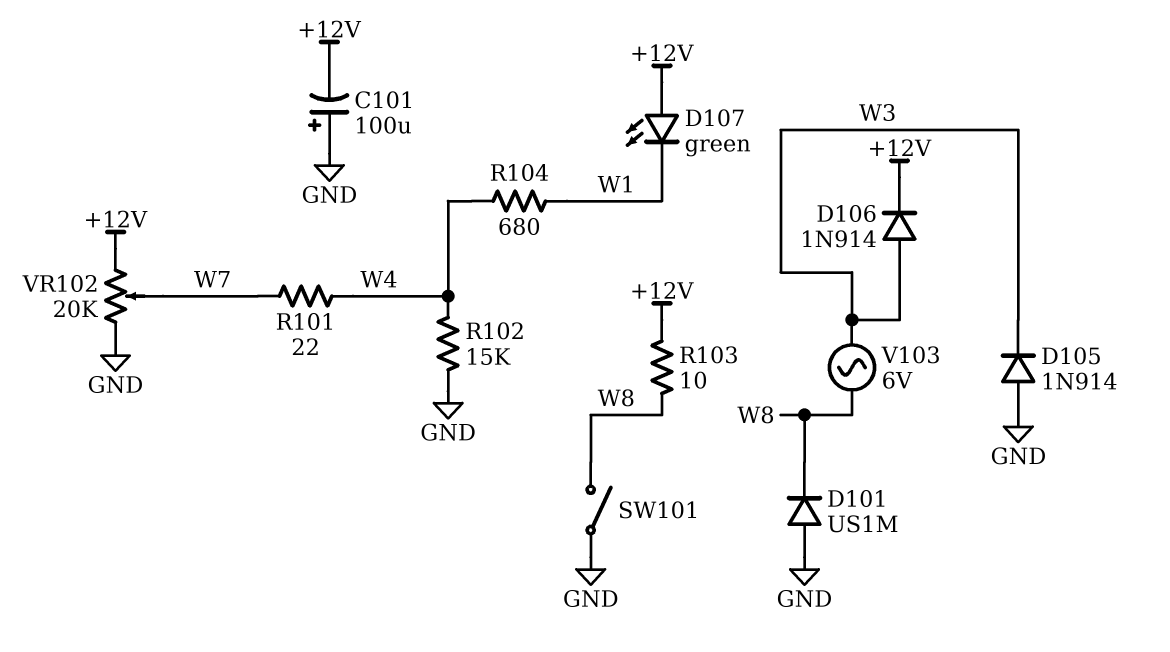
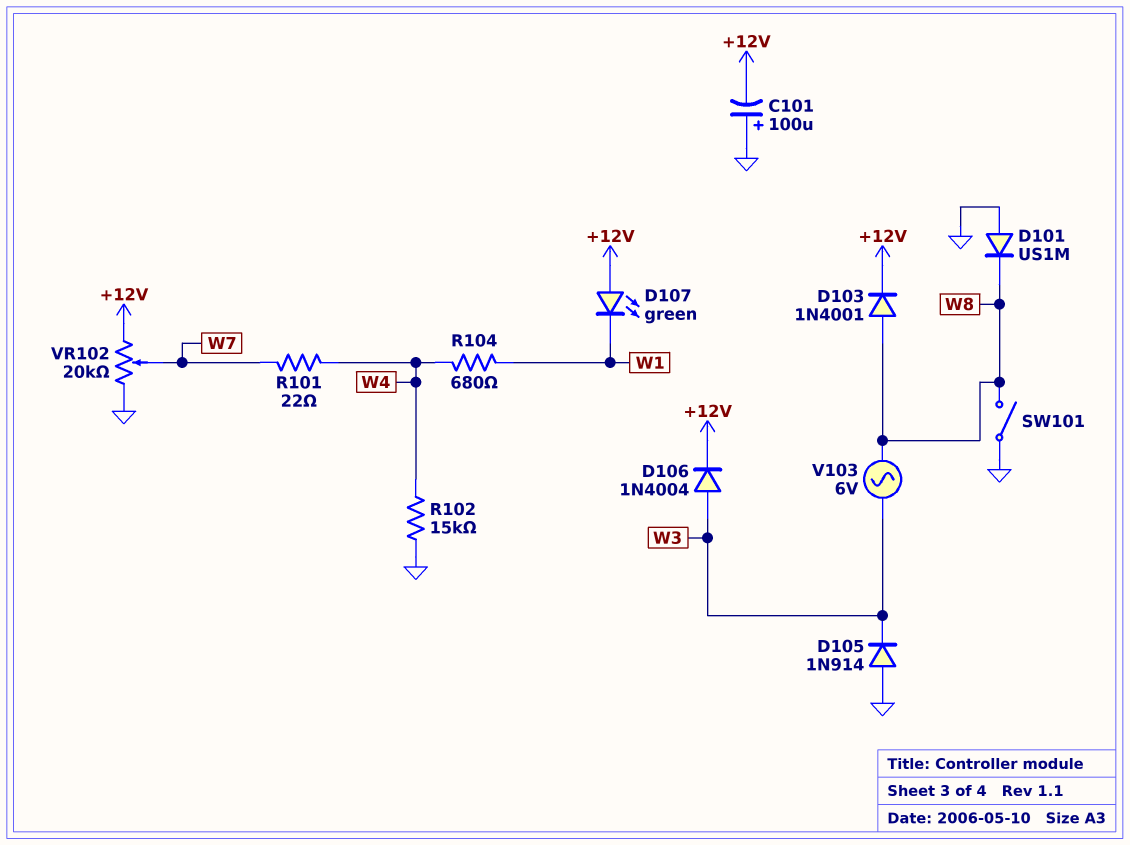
D103: none -> diode 1N4001 (A W8, K +12V)
D106: diode 1N914 (A W3, K +12V) -> diode 1N4004 (A W3, K +12V)
R103: 10 (+12V, W8) -> none

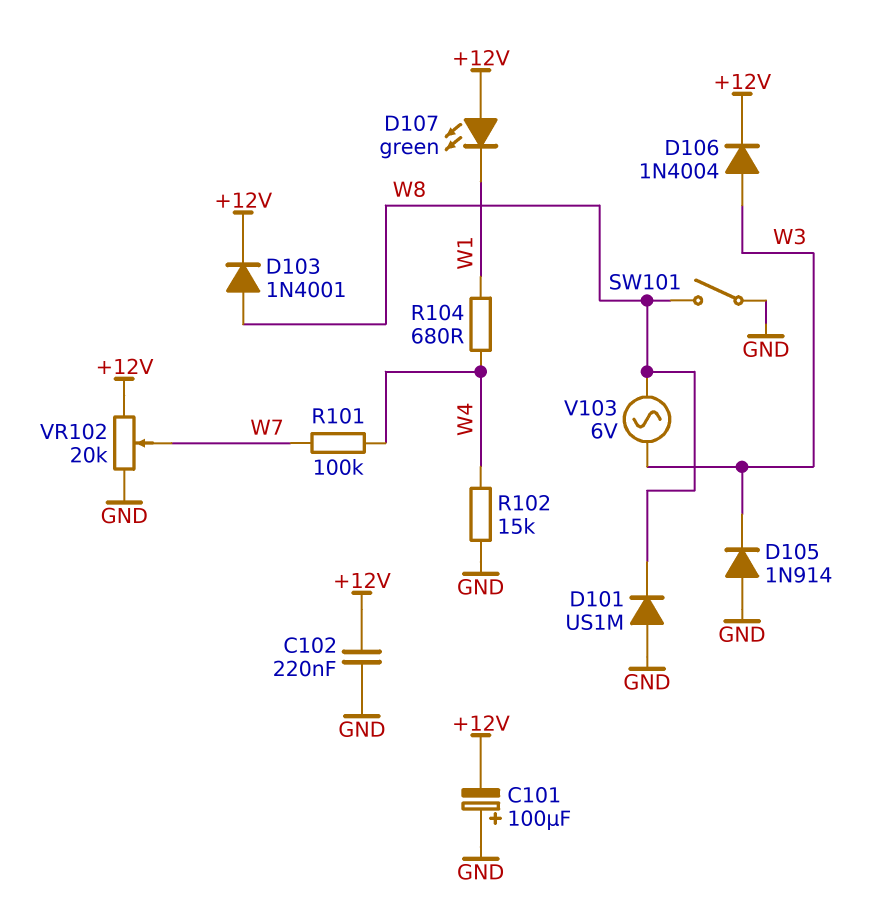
C102: none -> 220nF (+12V, GND)
R101: 22 (W4, W7) -> 100k (W4, W7)

